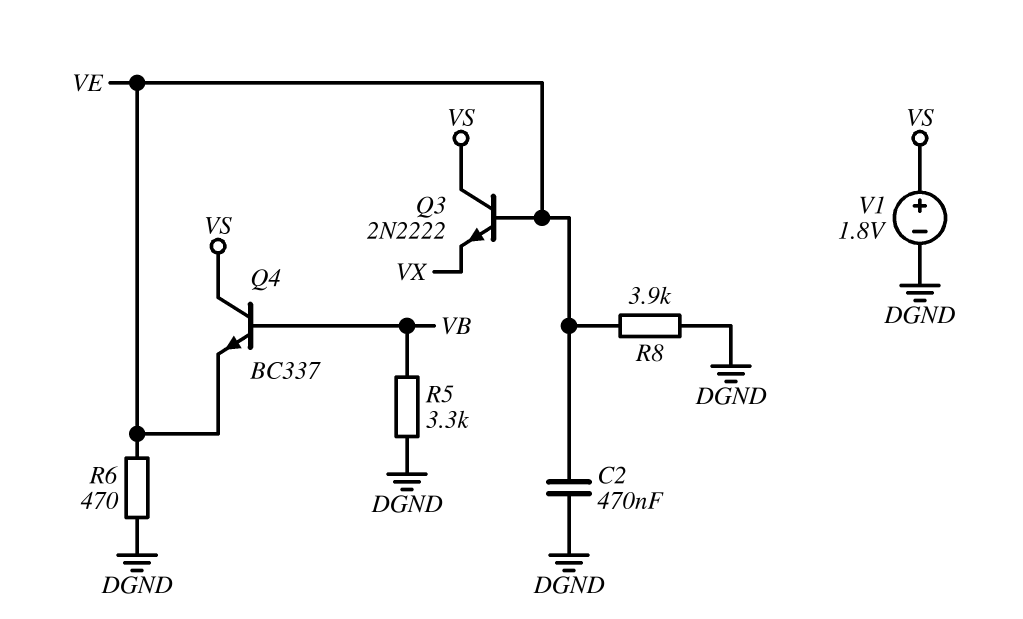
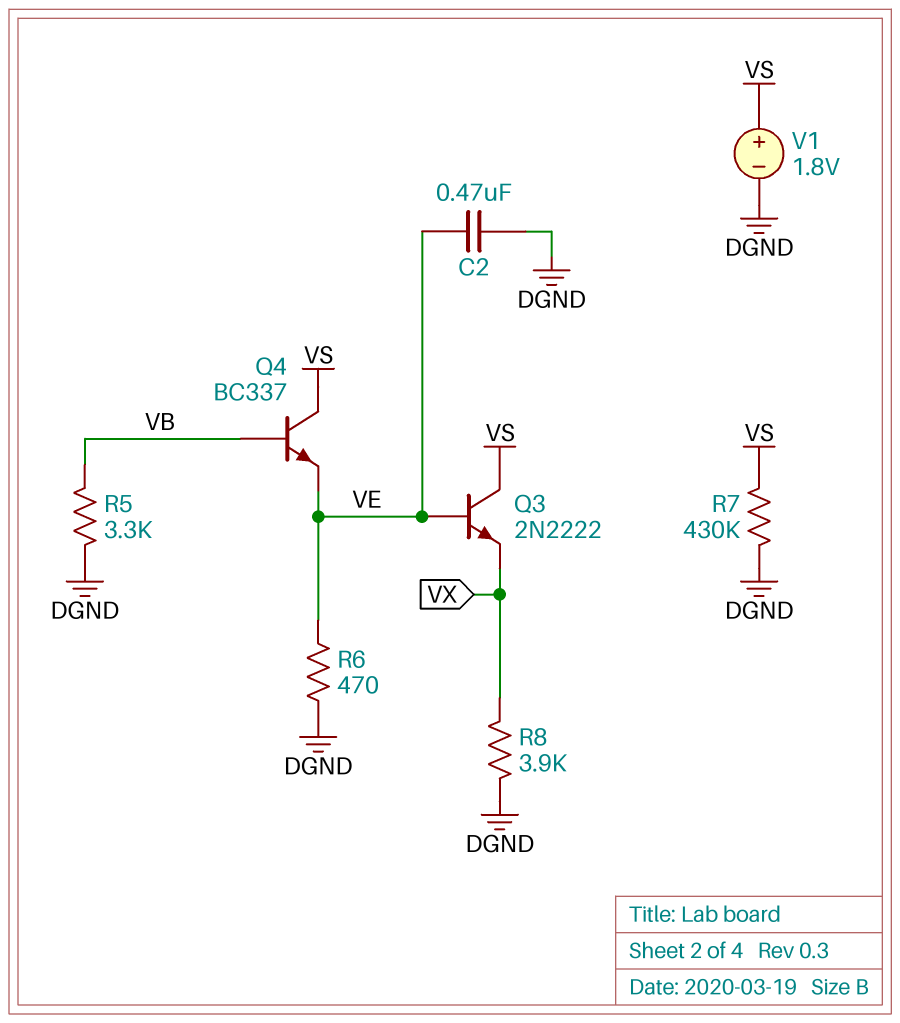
R7: none -> 430k (DGND, VS)
R8: 3.9k (DGND, VE) -> 3.9k (DGND, VX)

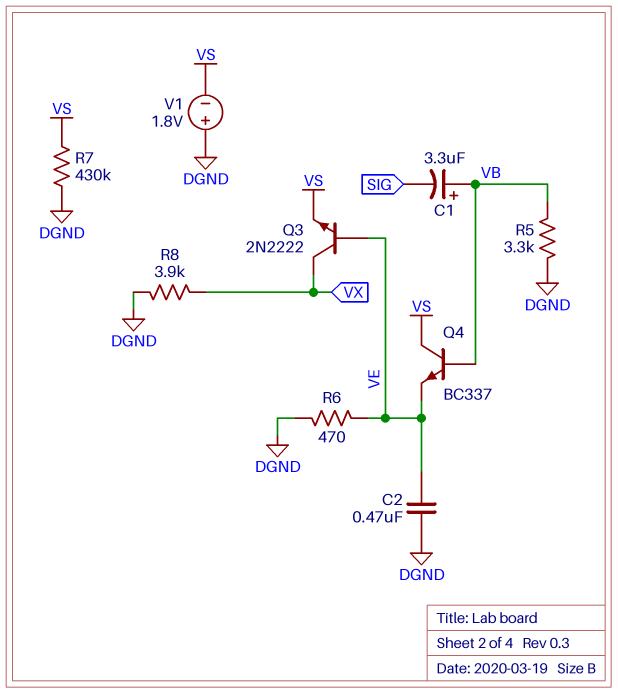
C1: none -> 3.3uF (plus VB, minus SIG)
Q3: NPN 2N2222 (B VE, C VS, E VX) -> NPN 2N2222 (B VE, C VX, E VS)
V1: 1.8V (plus VS, minus DGND) -> 1.8V (plus DGND, minus VS)

